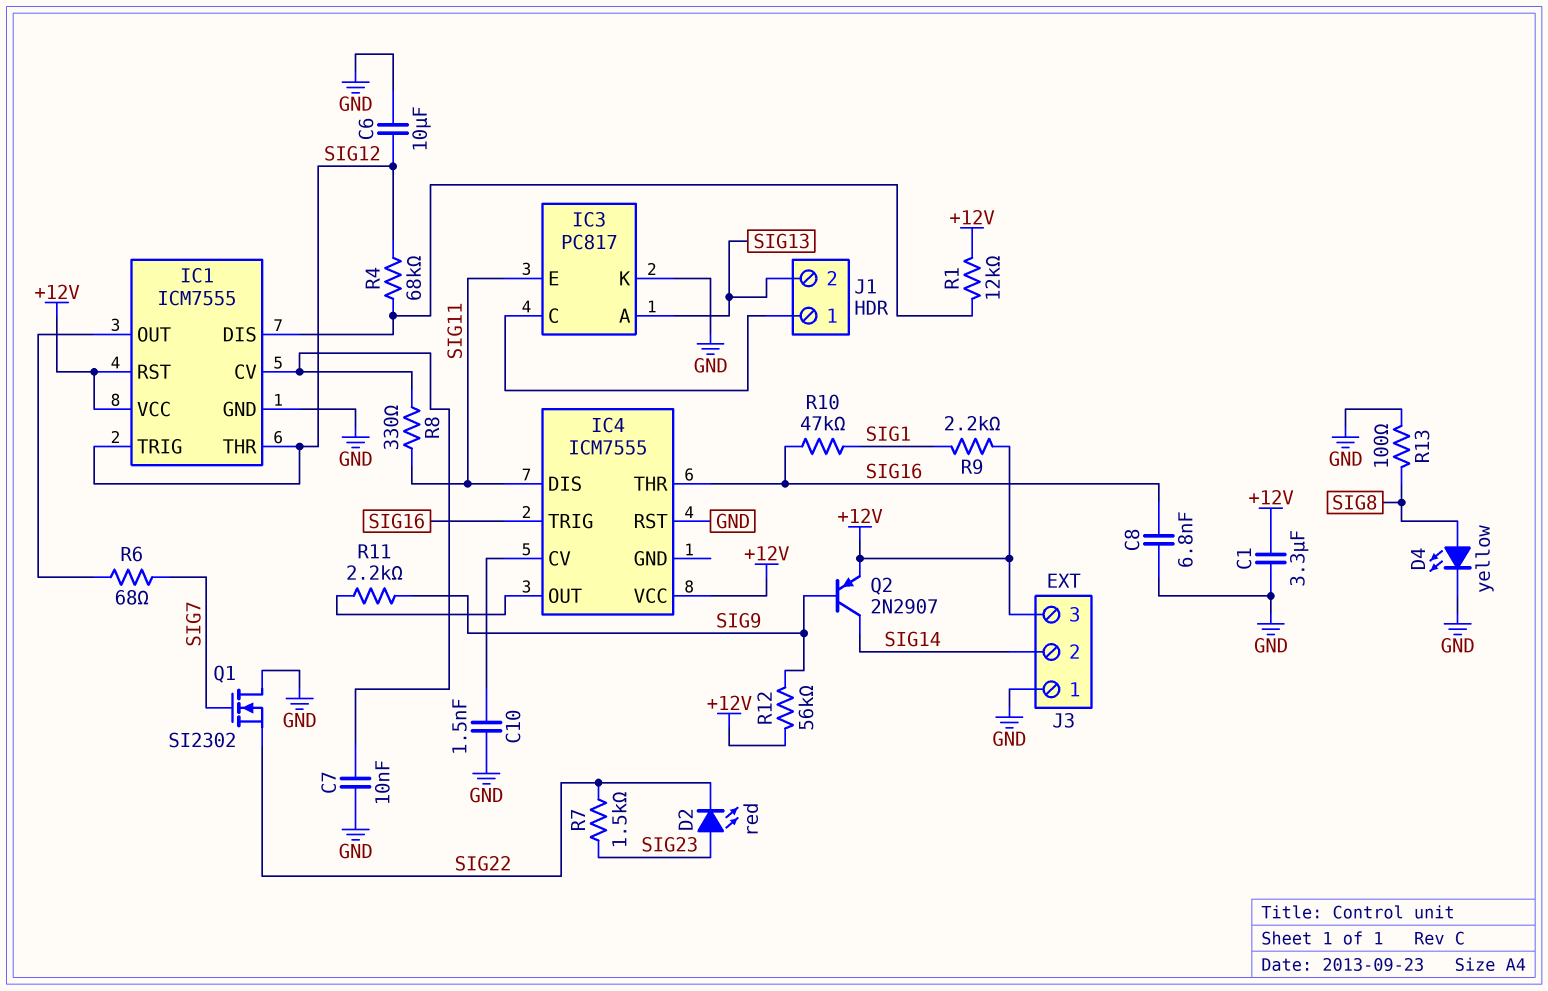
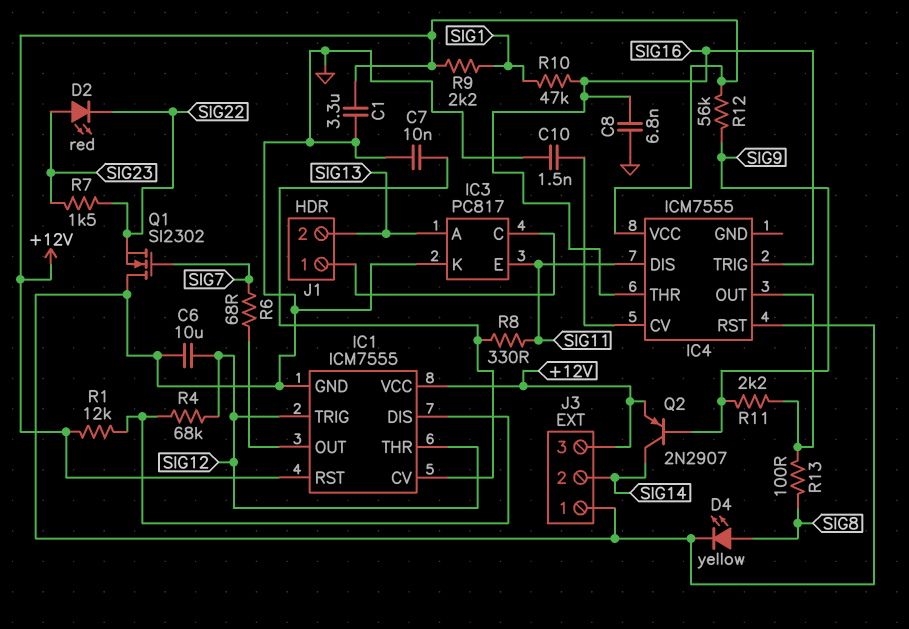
R13: 100 (GND, SIG8) -> 100 (IC4/OUT, SIG8)

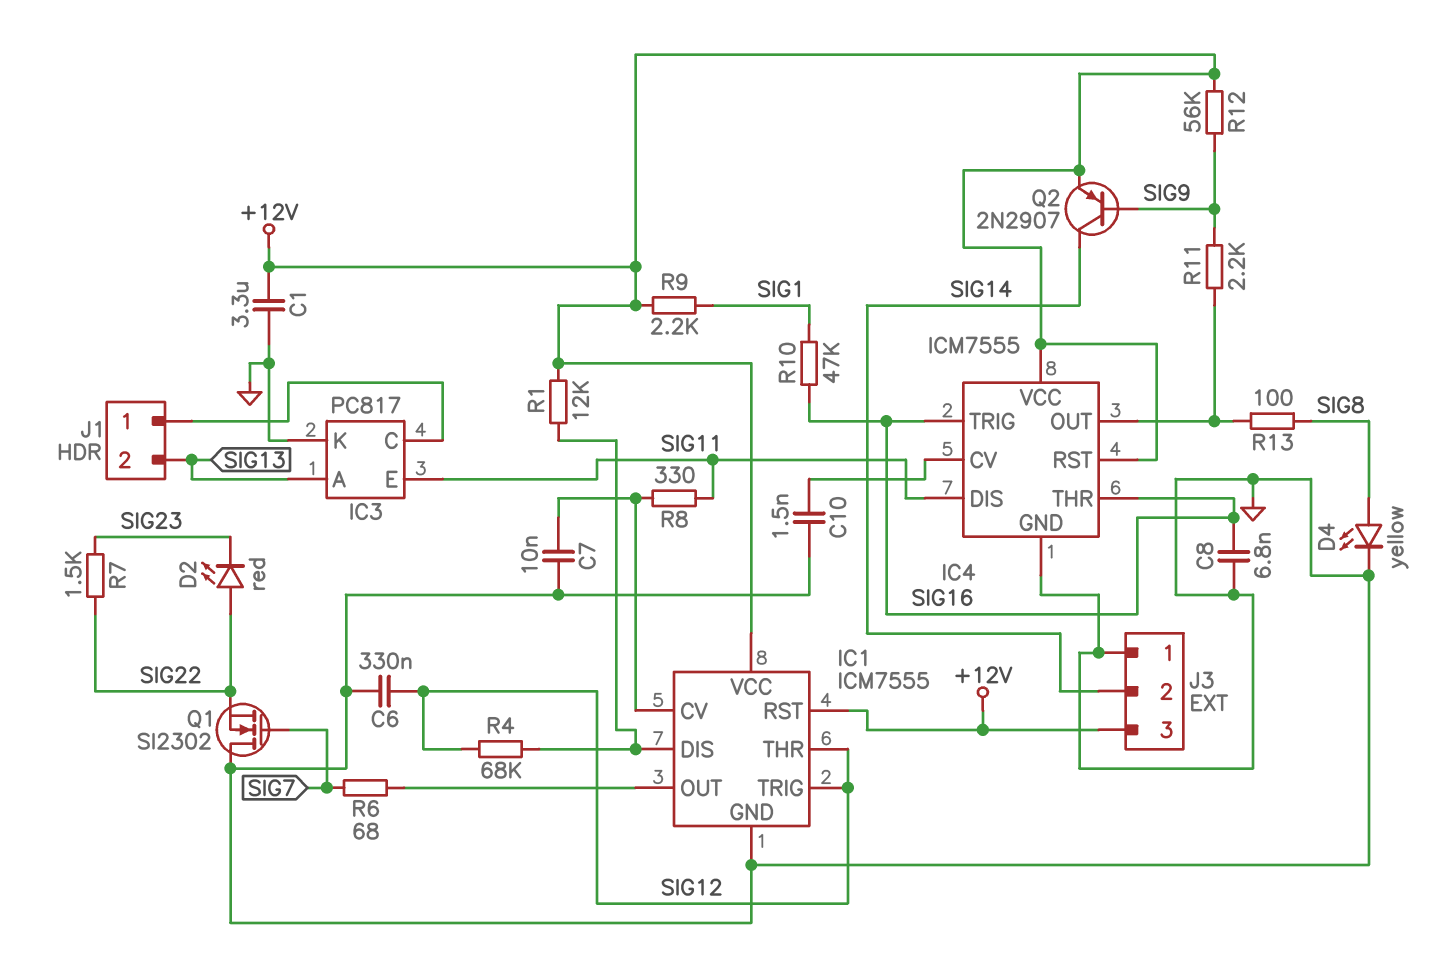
C6: 10uF (GND, SIG12) -> 330nF (GND, SIG12)
D2: LED red (A SIG23, K SIG22) -> LED red (A SIG22, K SIG23)
IC4 pin GND: none -> GND
IC4 pin RST: GND -> +12V

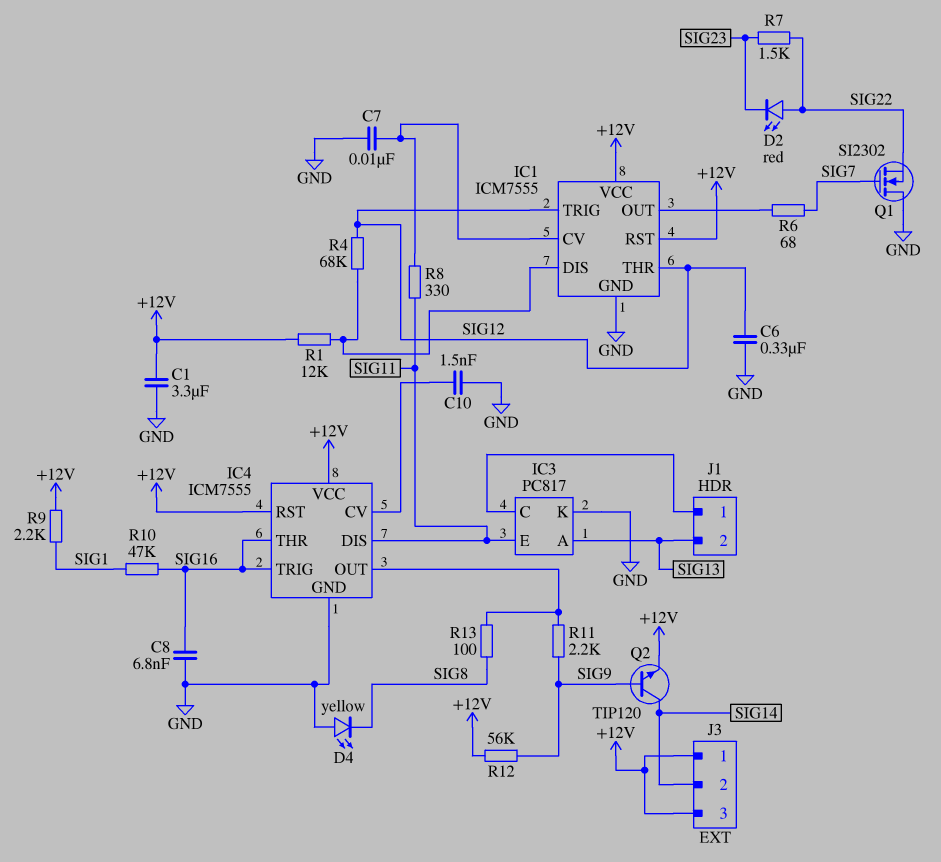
D4: LED yellow (A SIG8, K GND) -> LED yellow (A GND, K SIG8)
J3 pin 1: GND -> +12V
Q2: PNP 2N2907 (B SIG9, C SIG14, E +12V) -> NPN TIP120 (B SIG9, C SIG14, E +12V)

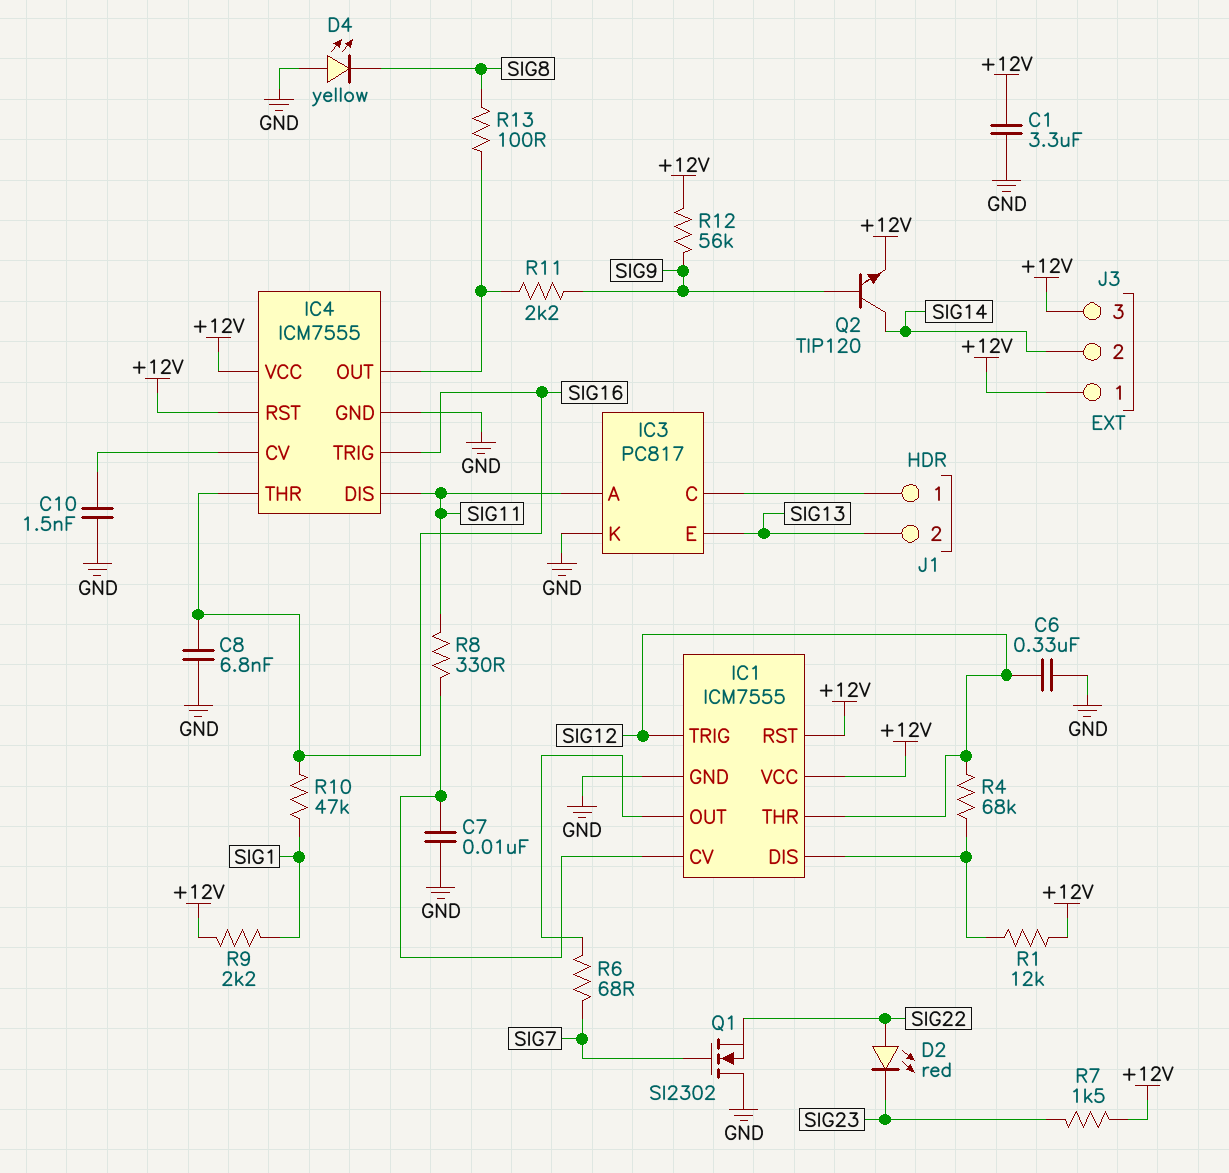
IC3 pin A: SIG13 -> SIG11
IC3 pin E: SIG11 -> SIG13
R7: 1.5k (SIG22, SIG23) -> 1.5k (+12V, SIG23)

